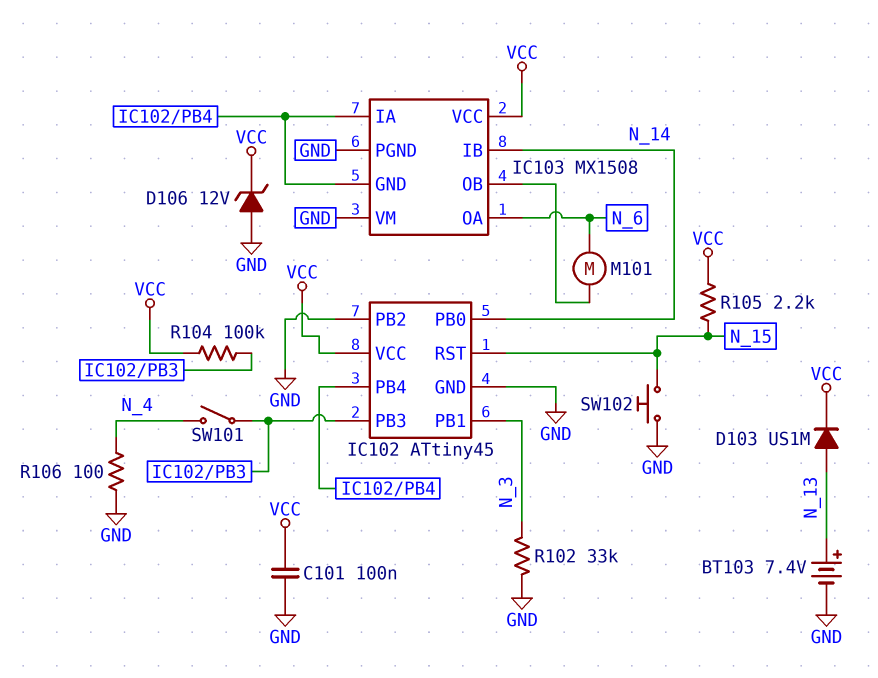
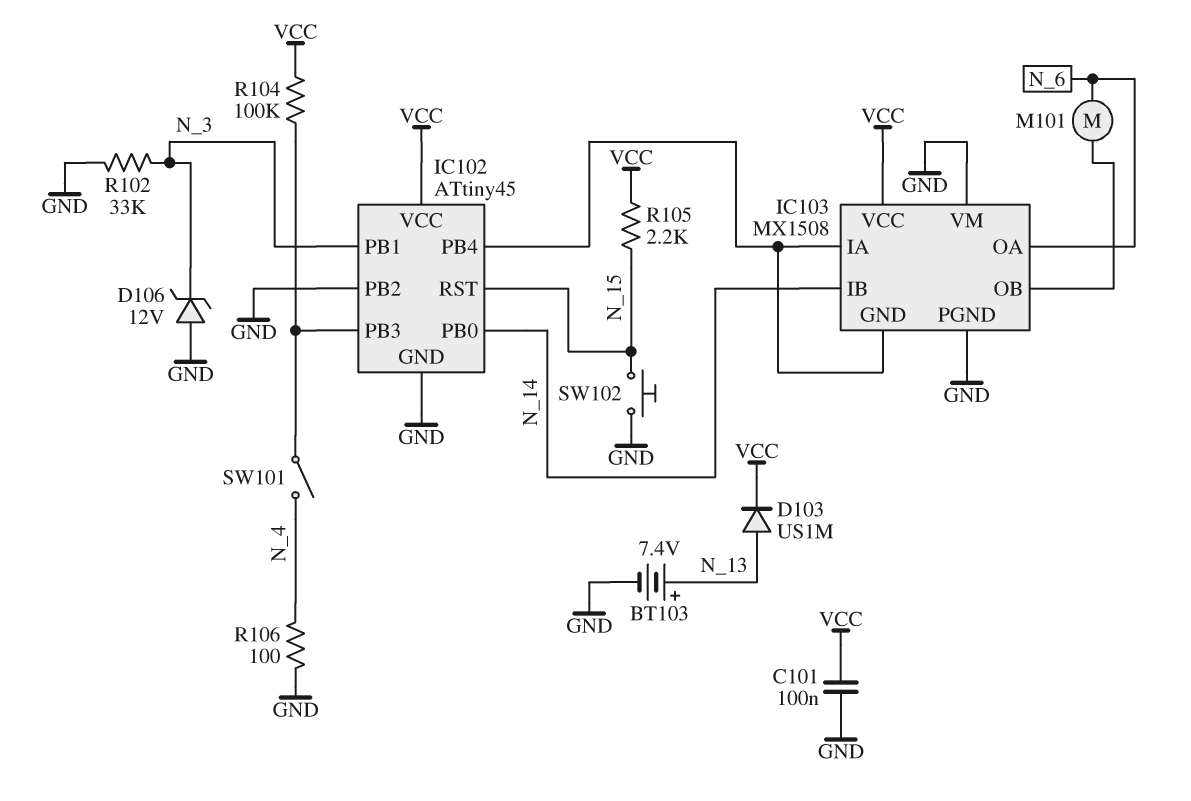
D106: zener 12V (A GND, K VCC) -> zener 12V (A GND, K N_3)

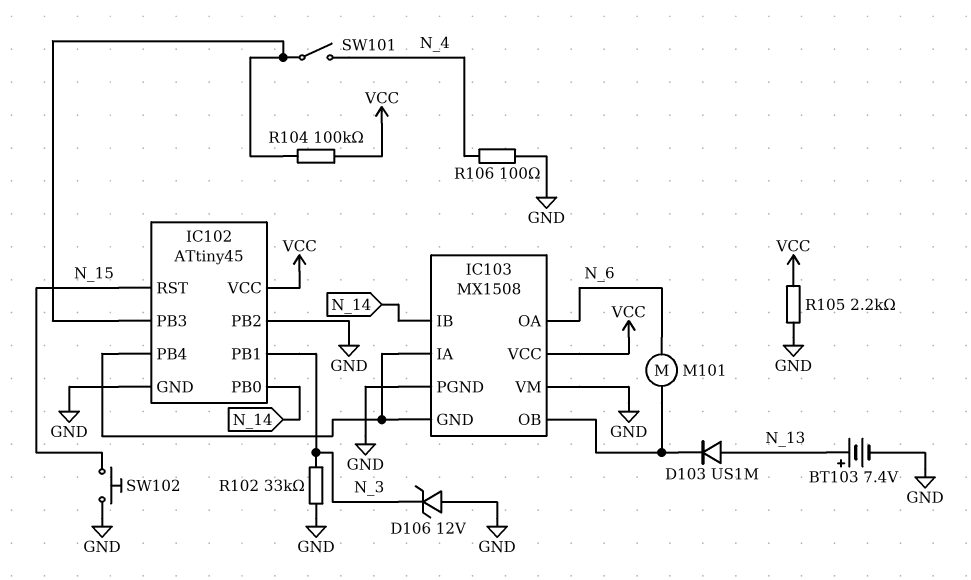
C101: 100nF (GND, VCC) -> none
D103: diode US1M (A N_13, K VCC) -> diode US1M (A N_13, K IC103/OB)
R105: 2.2k (N_15, VCC) -> 2.2k (GND, VCC)

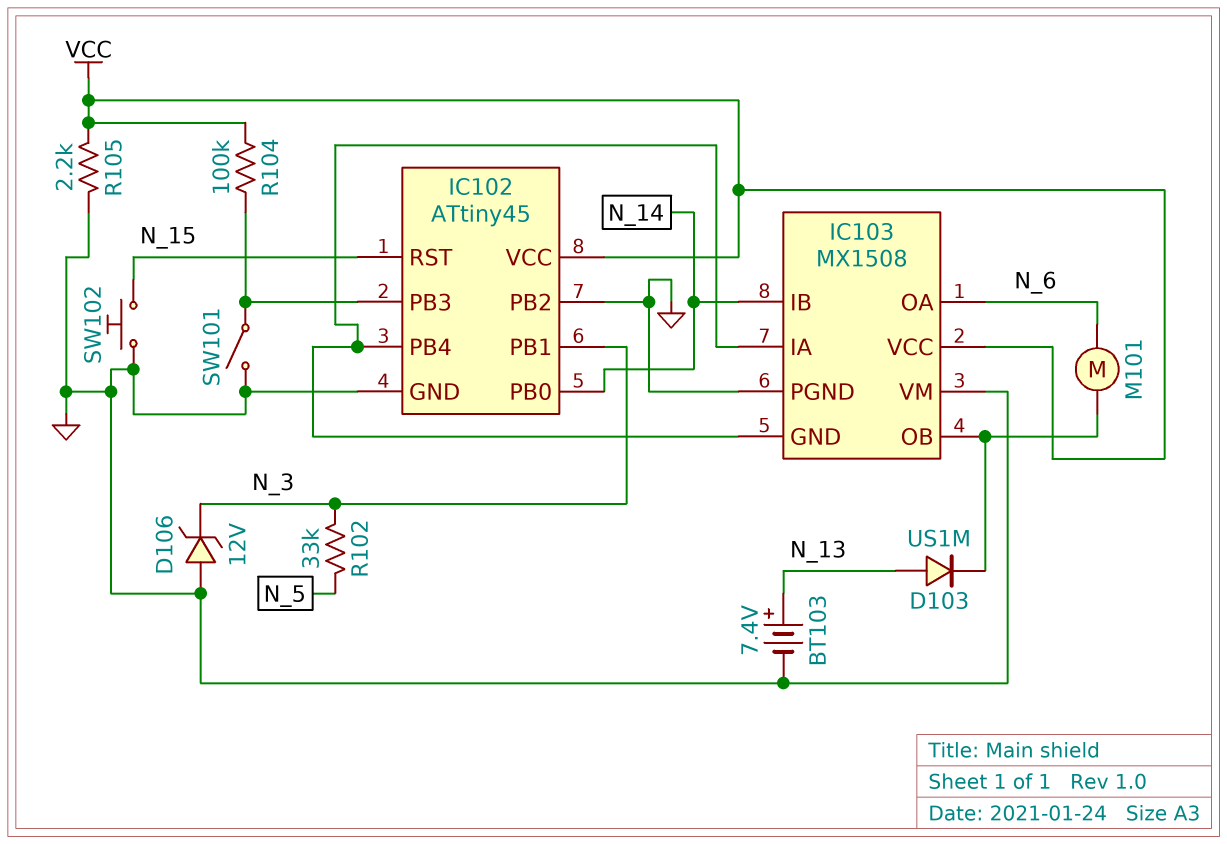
R102: 33k (GND, N_3) -> 33k (N_3, N_5)
R106: 100 (GND, N_4) -> none
SW101: switch (IC102/PB3, N_4) -> switch (GND, IC102/PB3)

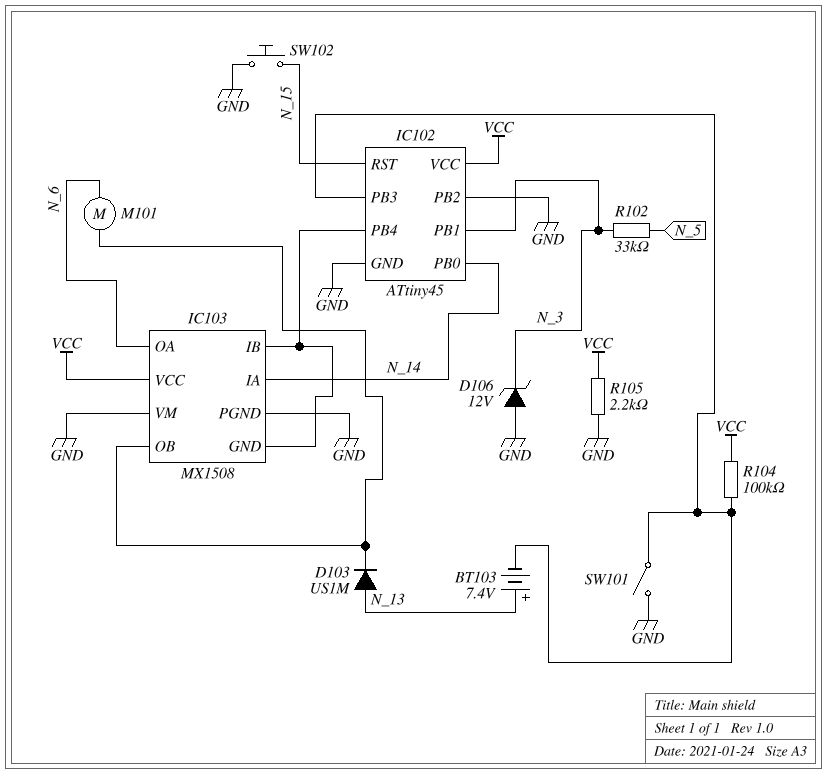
BT103: 7.4V (plus N_13, minus GND) -> 7.4V (plus N_13, minus IC102/PB3)
IC103 pin IA: IC102/PB4 -> N_14
IC103 pin IB: N_14 -> IC102/PB4

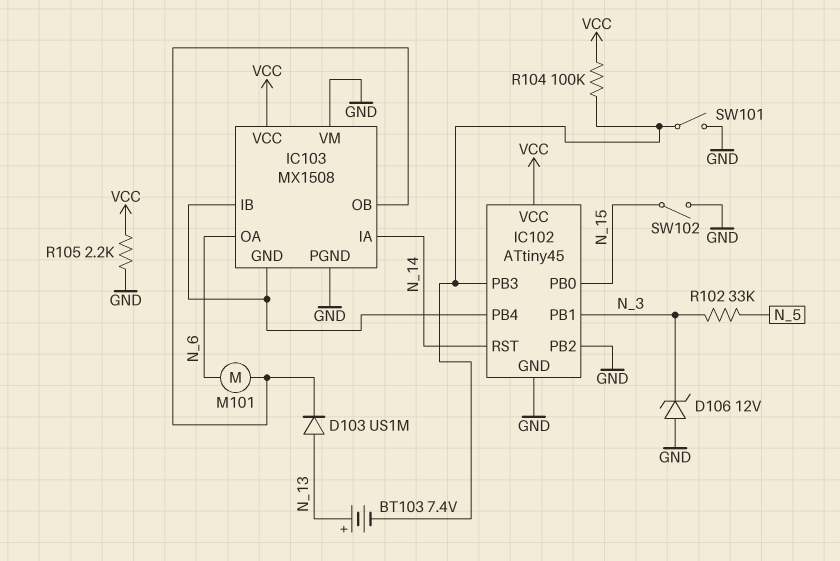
IC102 pin PB0: N_14 -> N_15
IC102 pin RST: N_15 -> N_14
SW102: button (GND, N_15) -> switch (GND, N_15)

